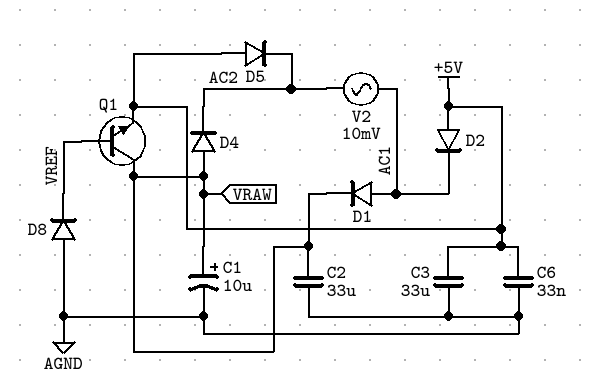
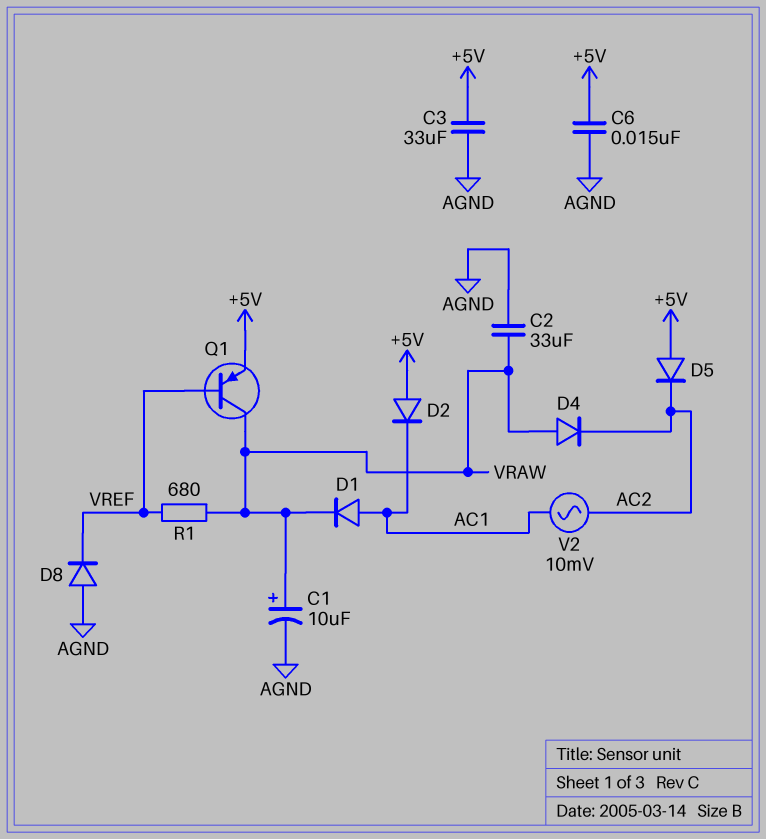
C6: 33nF (+5V, AGND) -> 15nF (+5V, AGND)
Q1: NPN (B VREF, C VRAW, E +5V) -> PNP (B VREF, C VRAW, E +5V)
R1: none -> 680 (VRAW, VREF)

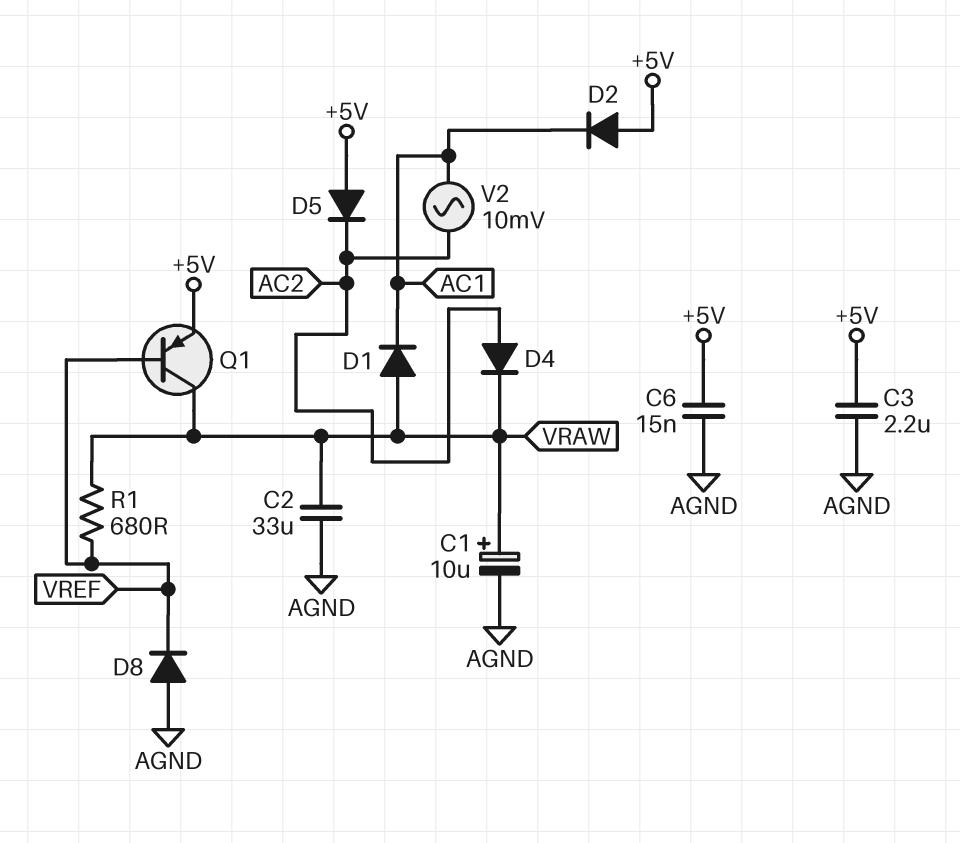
C3: 33uF (+5V, AGND) -> 2.2uF (+5V, AGND)
D1: diode (A AC1, K VRAW) -> diode (A VRAW, K AC1)
D4: diode (A VRAW, K AC2) -> diode (A AC2, K VRAW)

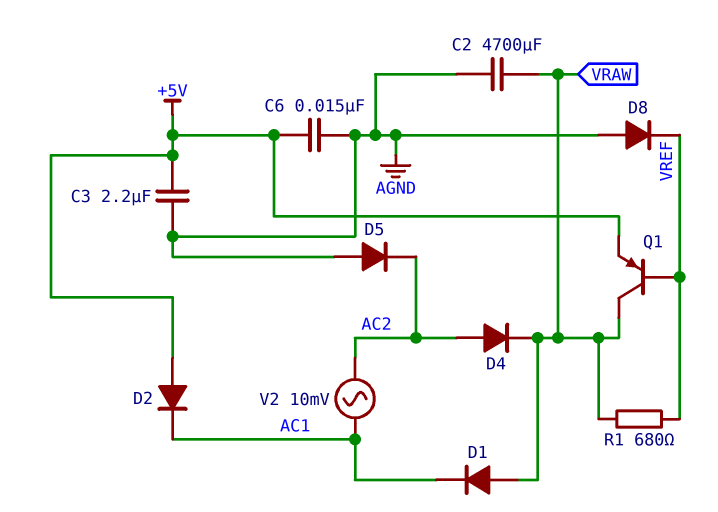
C1: 10uF (plus VRAW, minus AGND) -> none
C2: 33uF (AGND, VRAW) -> 4700uF (AGND, VRAW)
D5: diode (A +5V, K AC2) -> diode (A AGND, K AC2)

